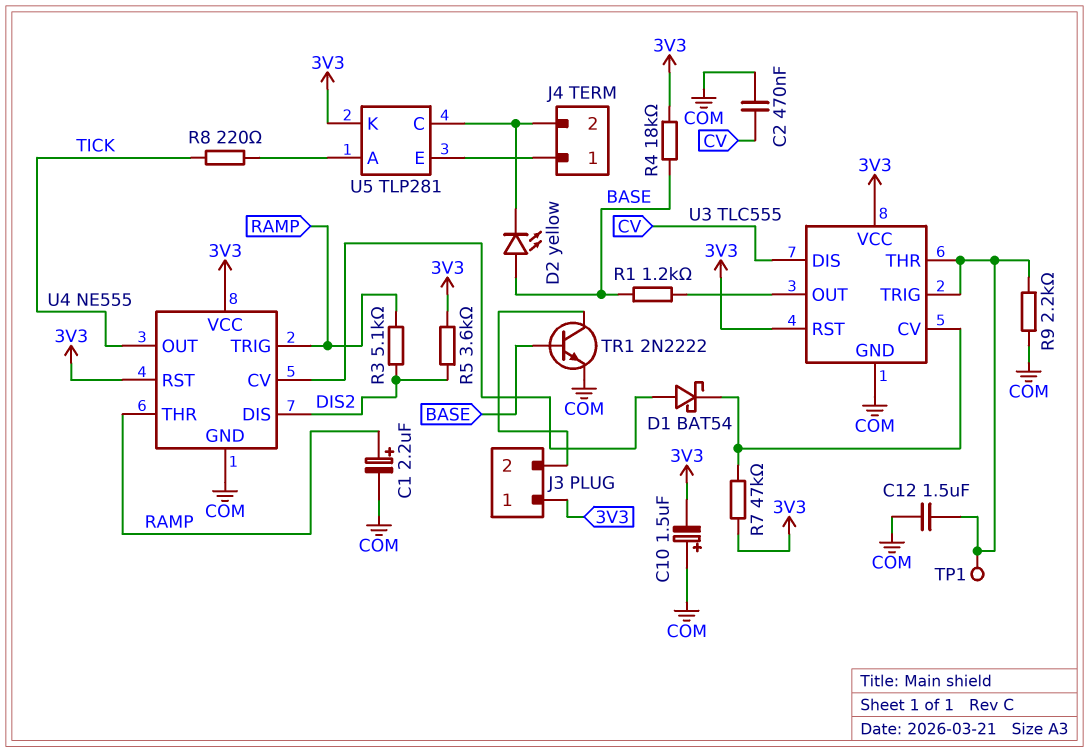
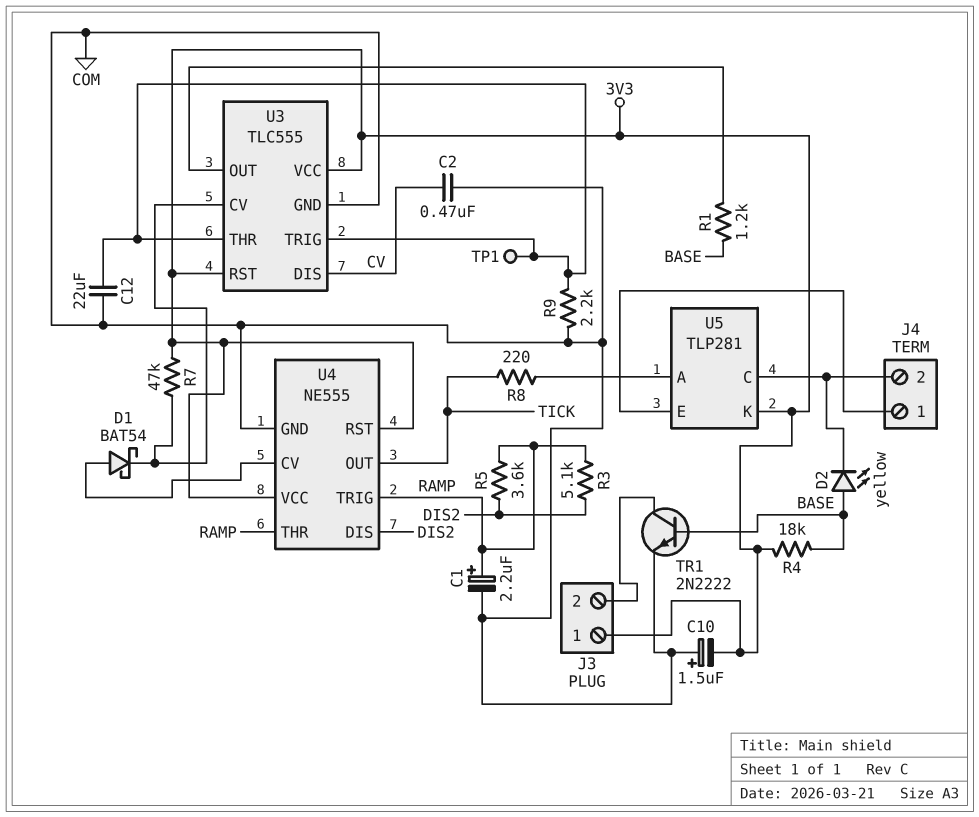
C12: 1.5uF (COM, U3/THR) -> 22uF (COM, U3/THR)
R5: 3.6k (3V3, DIS2) -> 3.6k (DIS2, RAMP)

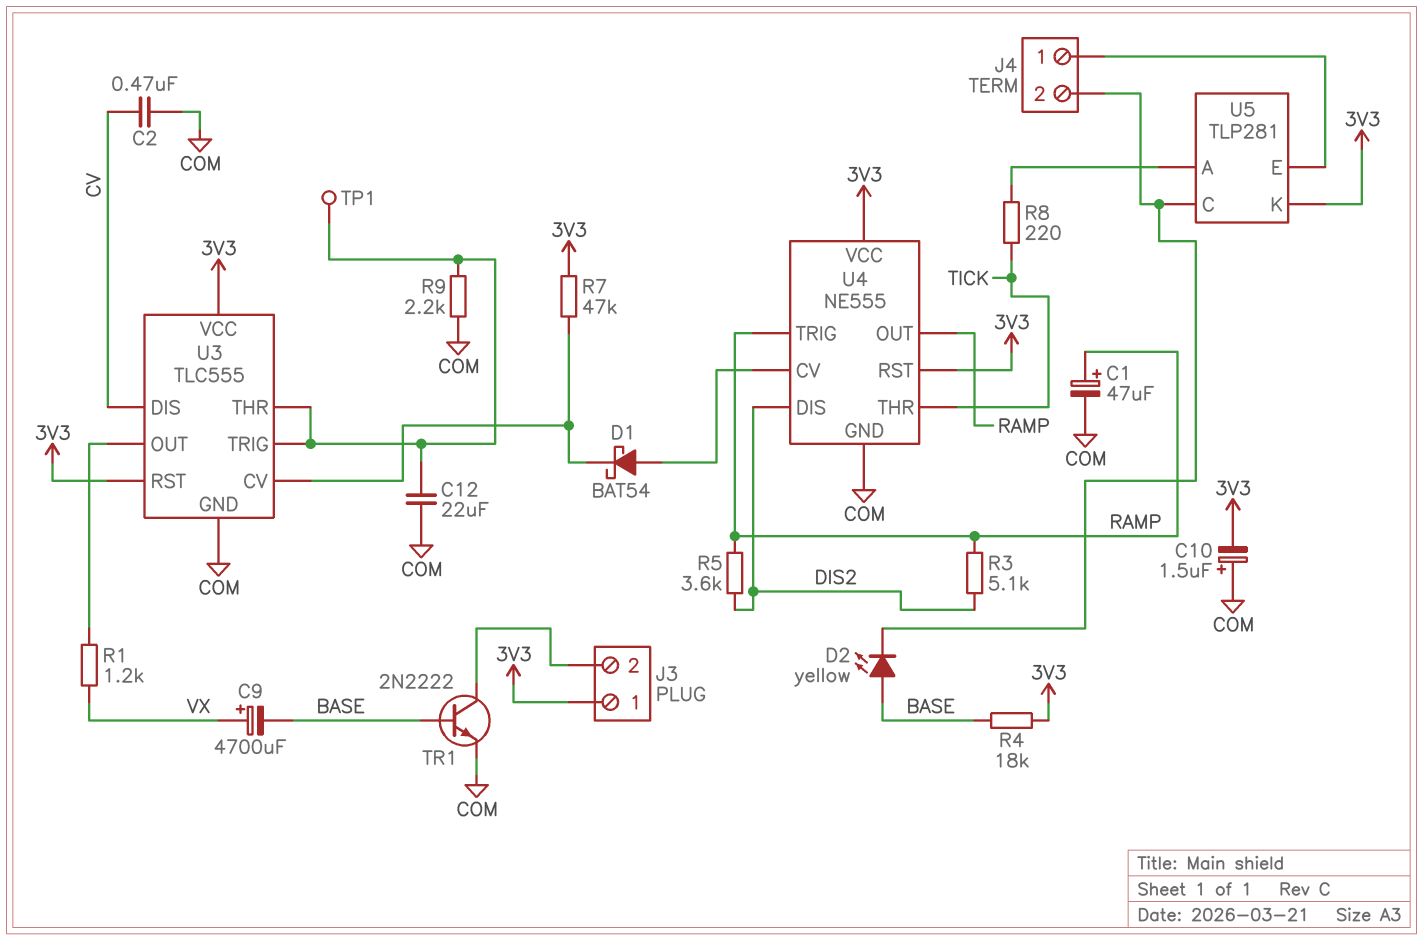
C1: 2.2uF (plus RAMP, minus COM) -> 47uF (plus RAMP, minus COM)
C9: none -> 4700uF (plus VX, minus BASE)
R1: 1.2k (BASE, U3/OUT) -> 1.2k (U3/OUT, VX)
U4 pin OUT: TICK -> RAMP
U4 pin THR: RAMP -> TICK

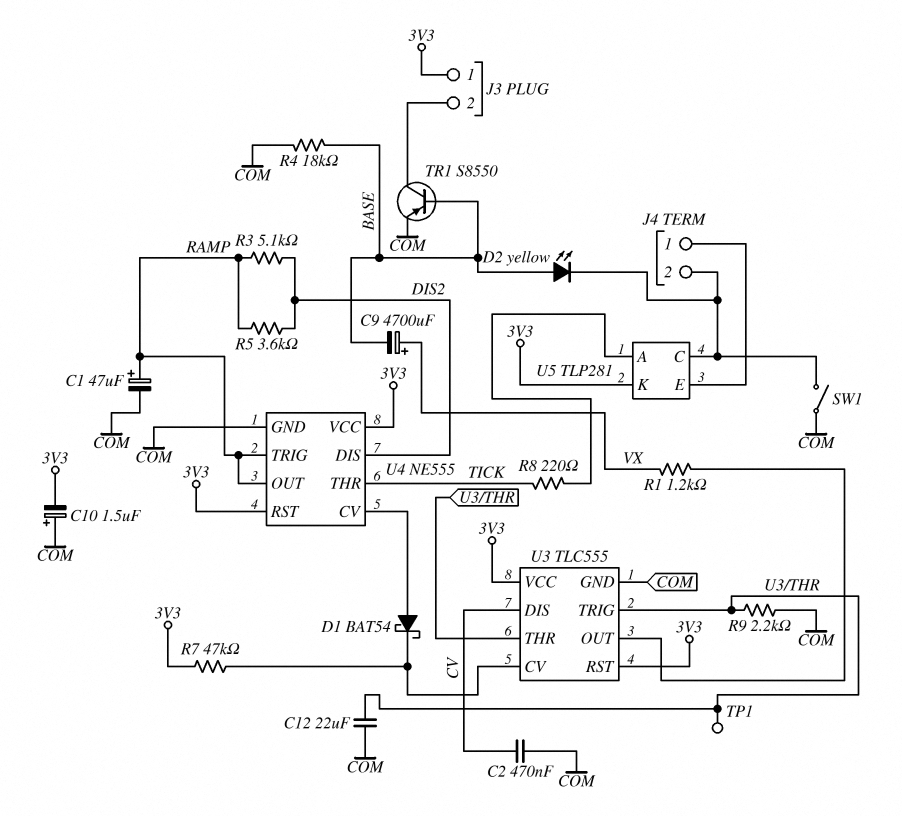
R4: 18k (3V3, BASE) -> 18k (BASE, COM)
SW1: none -> switch (COM, J4/2)
TR1: NPN 2N2222 (B BASE, C J3/2, E COM) -> PNP S8550 (B BASE, C J3/2, E COM)

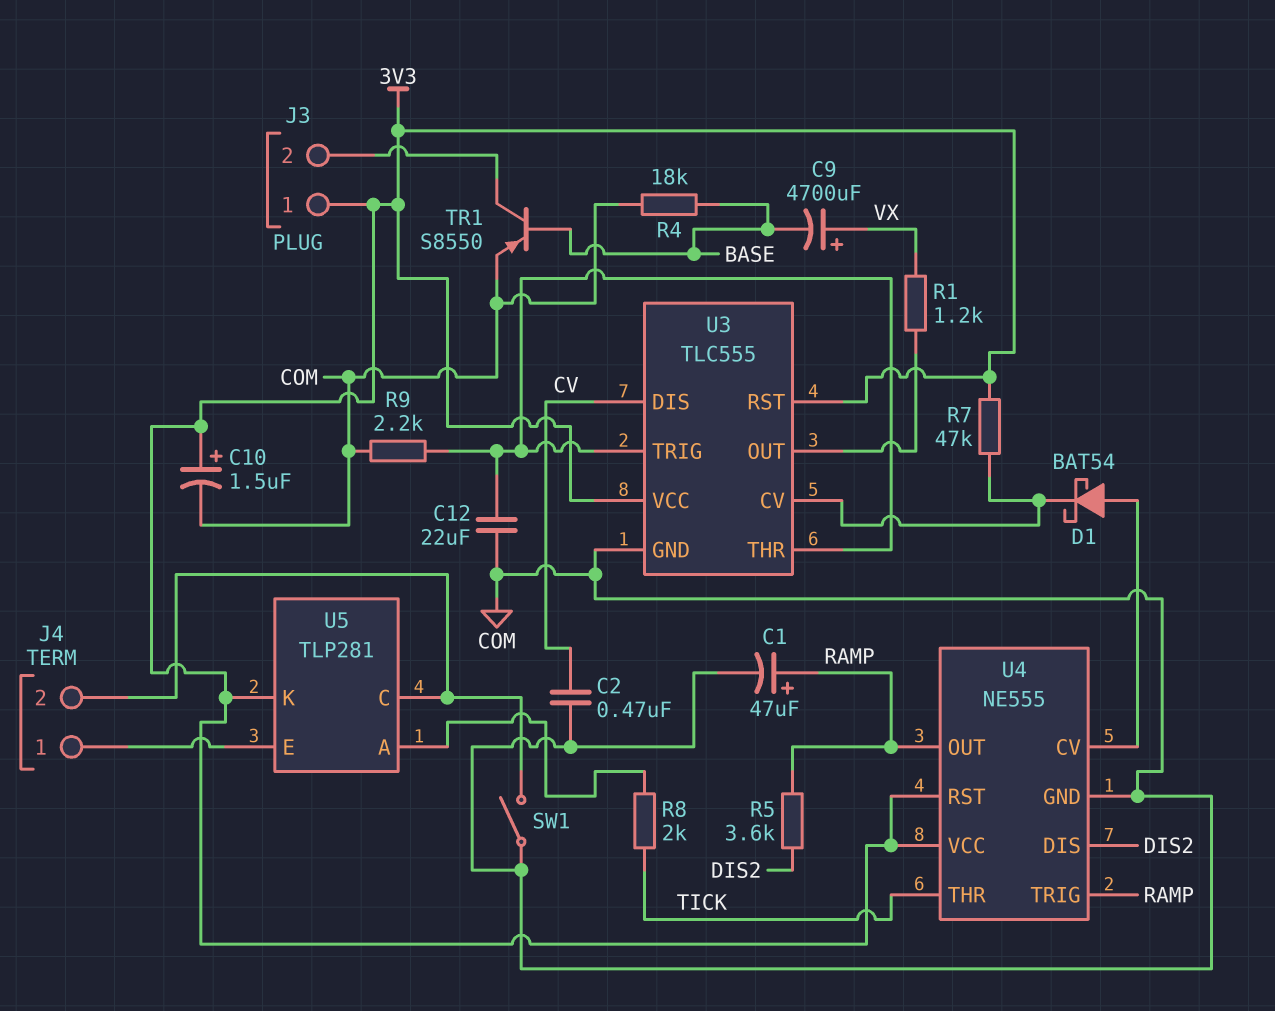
C10: 1.5uF (plus COM, minus 3V3) -> 1.5uF (plus 3V3, minus COM)
D2: LED yellow (A BASE, K J4/2) -> none
R3: 5.1k (DIS2, RAMP) -> none
R8: 220 (TICK, U5/A) -> 2k (TICK, U5/A)
TP1: test point (U3/THR) -> none

